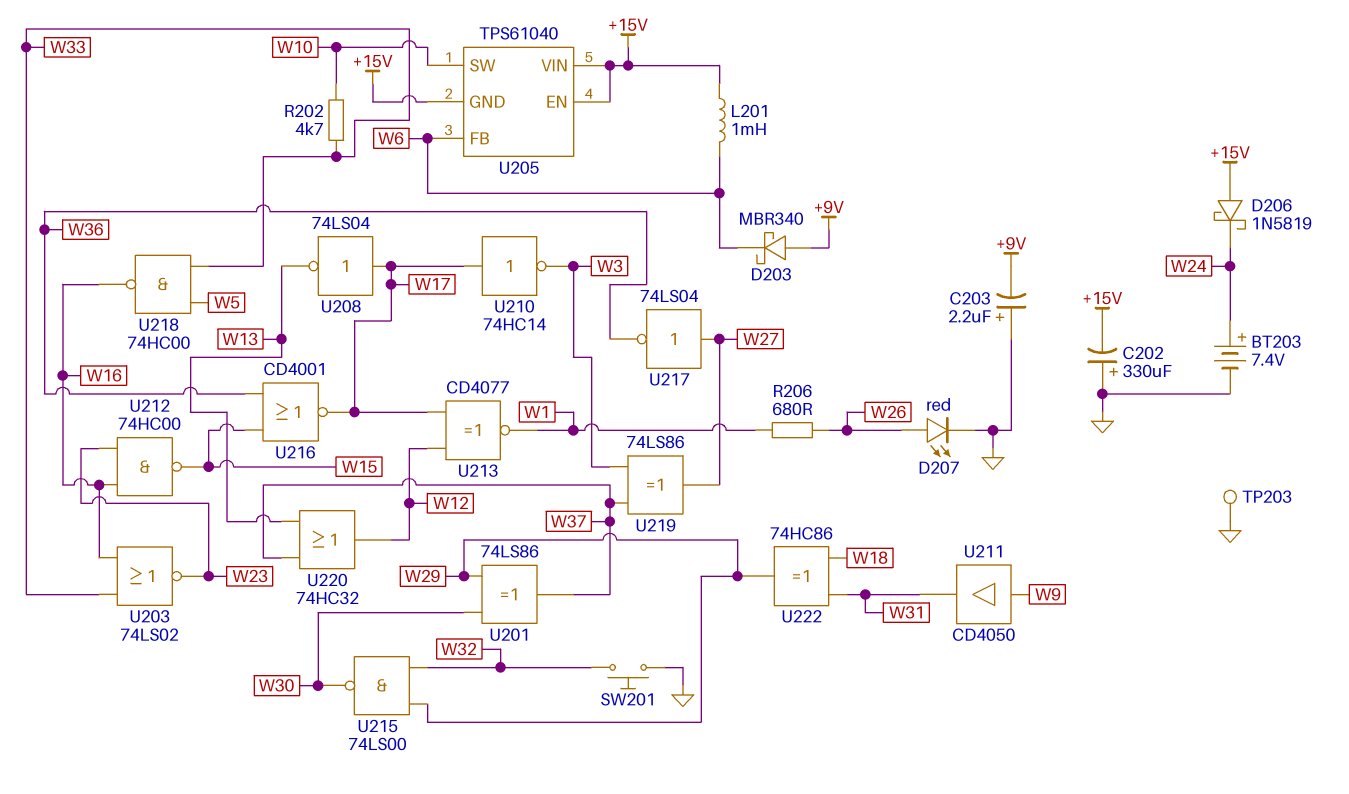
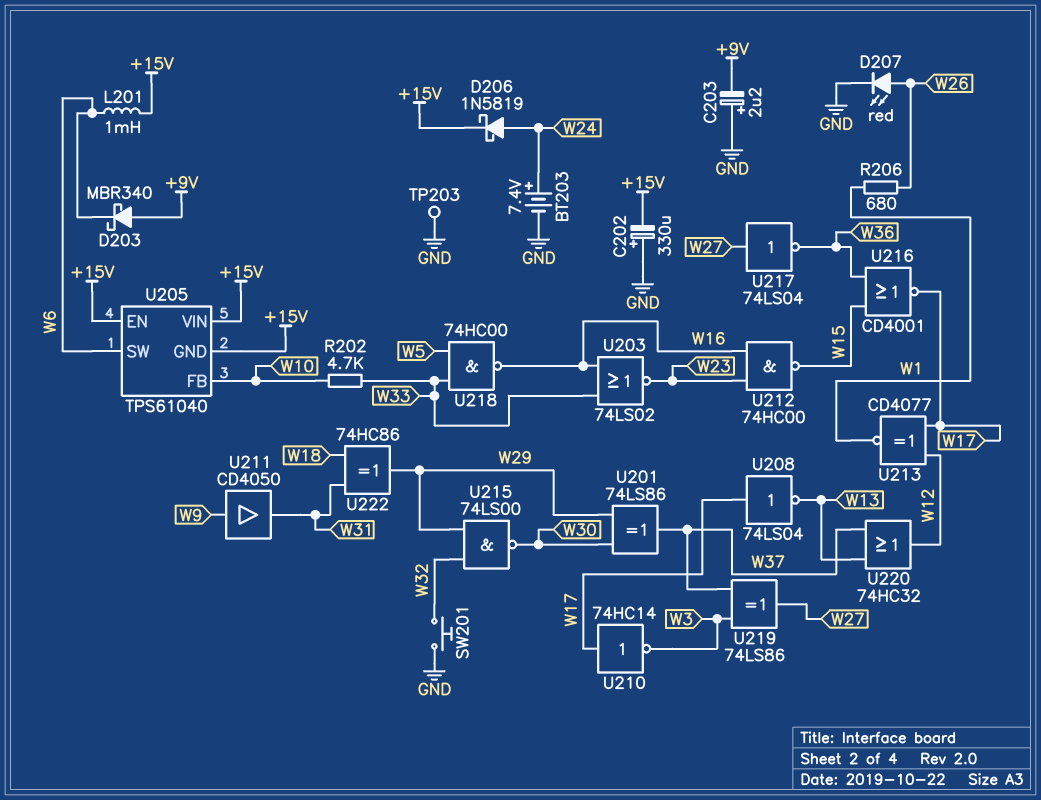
D206: schottky 1N5819 (A +15V, K W24) -> schottky 1N5819 (A W24, K +15V)
U205 pin FB: W6 -> W10
U205 pin SW: W10 -> W6

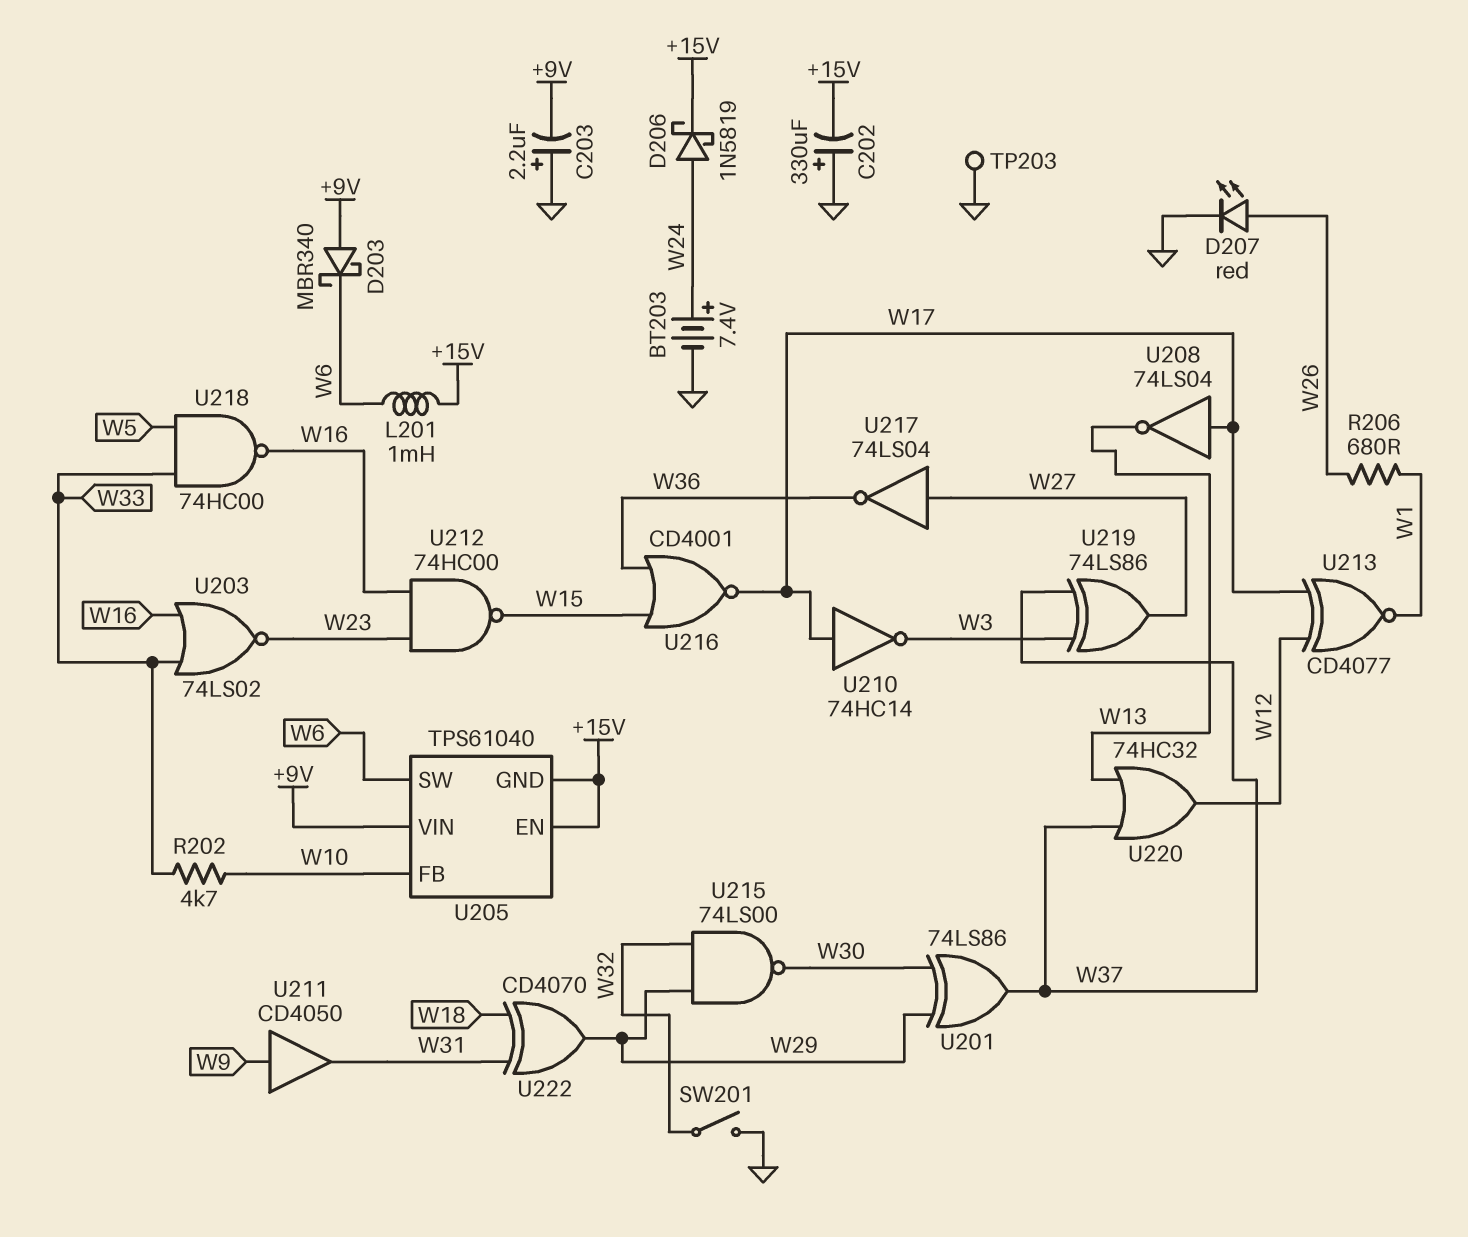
SW201: button (GND, W32) -> switch (GND, W32)
U205 pin VIN: +15V -> +9V
U222: XOR 74HC86 (in W18, in W31, out W29) -> XOR CD4070 (in W18, in W31, out W29)

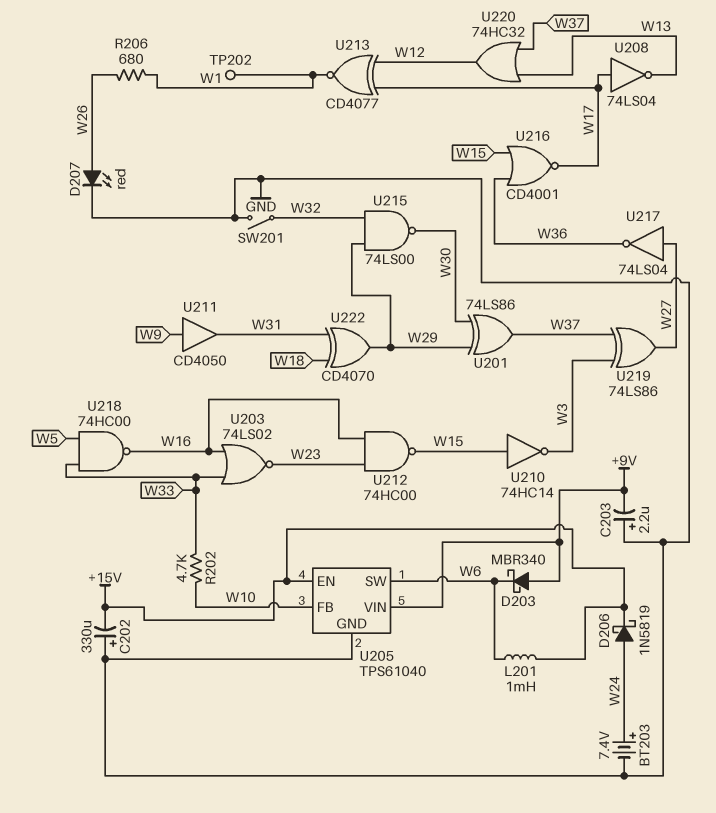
TP202: none -> test point (W1)
TP203: test point (GND) -> none
U205 pin GND: +15V -> GND
U210: NOT 74HC14 (in W17, out W3) -> NOT 74HC14 (in W15, out W3)

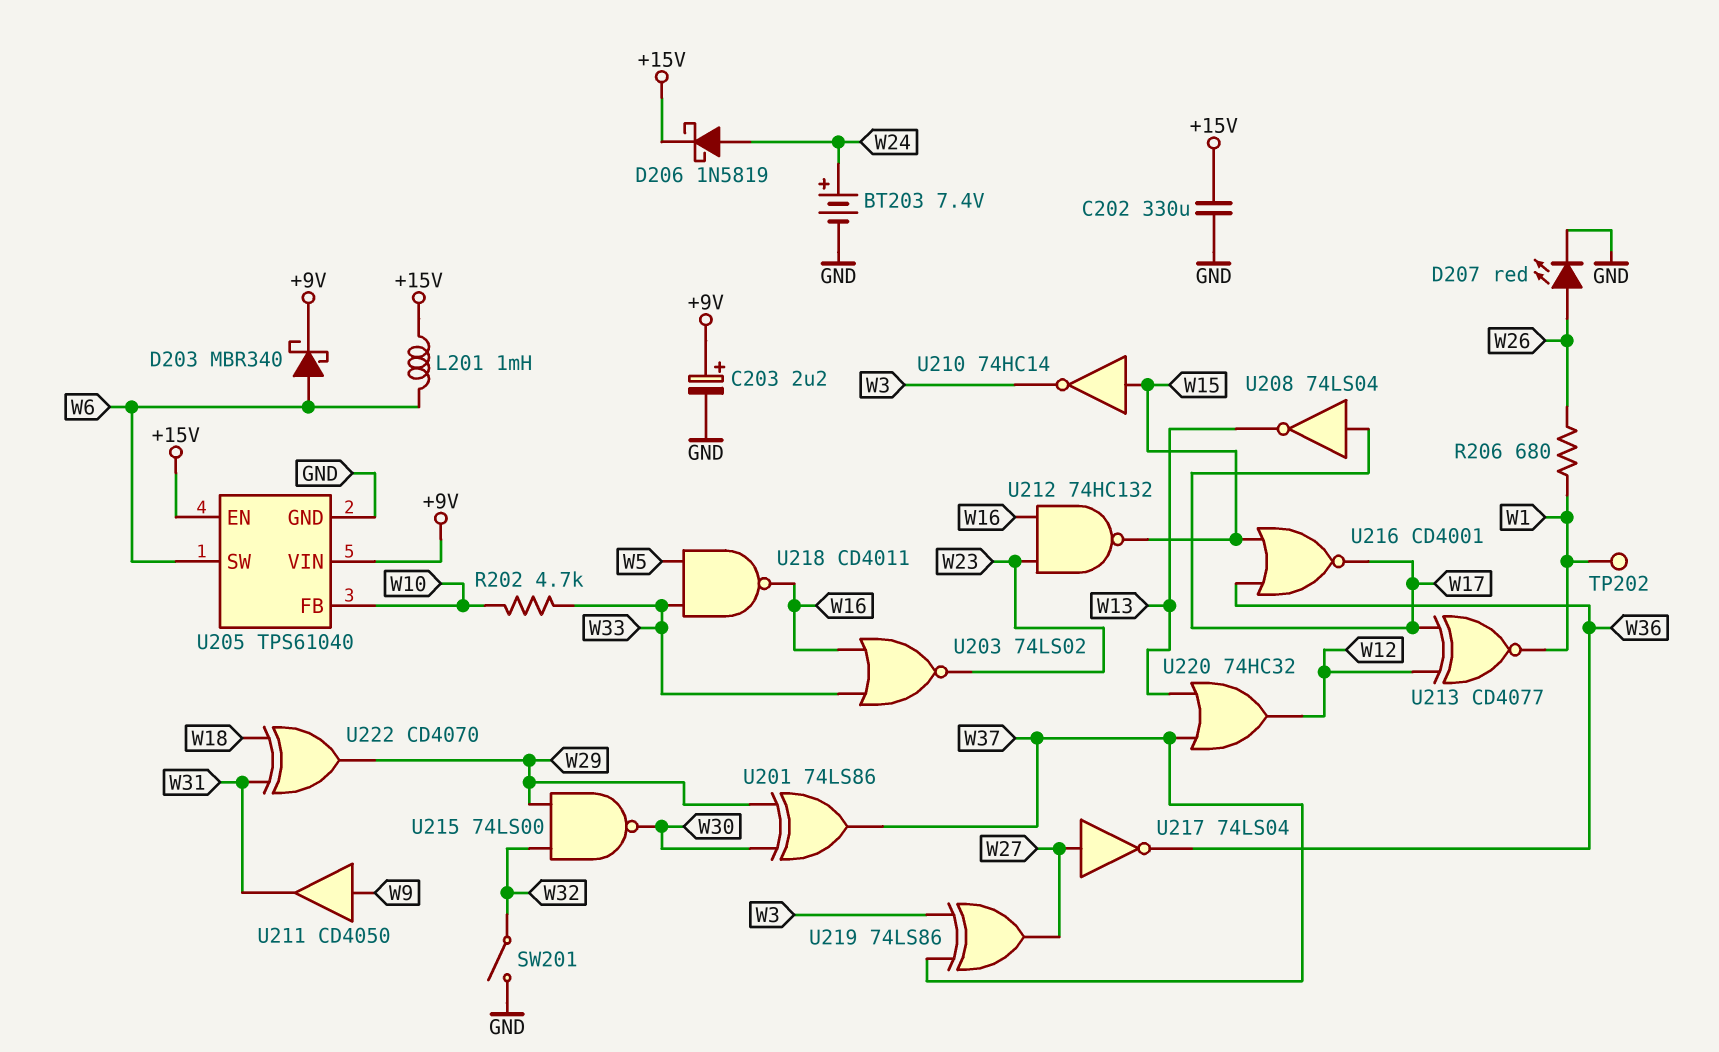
C202: 330uF (plus GND, minus +15V) -> 330uF (+15V, GND)
C203: 2.2uF (plus GND, minus +9V) -> 2.2uF (plus +9V, minus GND)
D203: schottky MBR340 (A +9V, K W6) -> schottky MBR340 (A W6, K +9V)
U212: NAND 74HC00 (in W16, in W23, out W15) -> NAND 74HC132 (in W16, in W23, out W15)
U218: NAND 74HC00 (in W5, in W33, out W16) -> NAND CD4011 (in W5, in W33, out W16)

